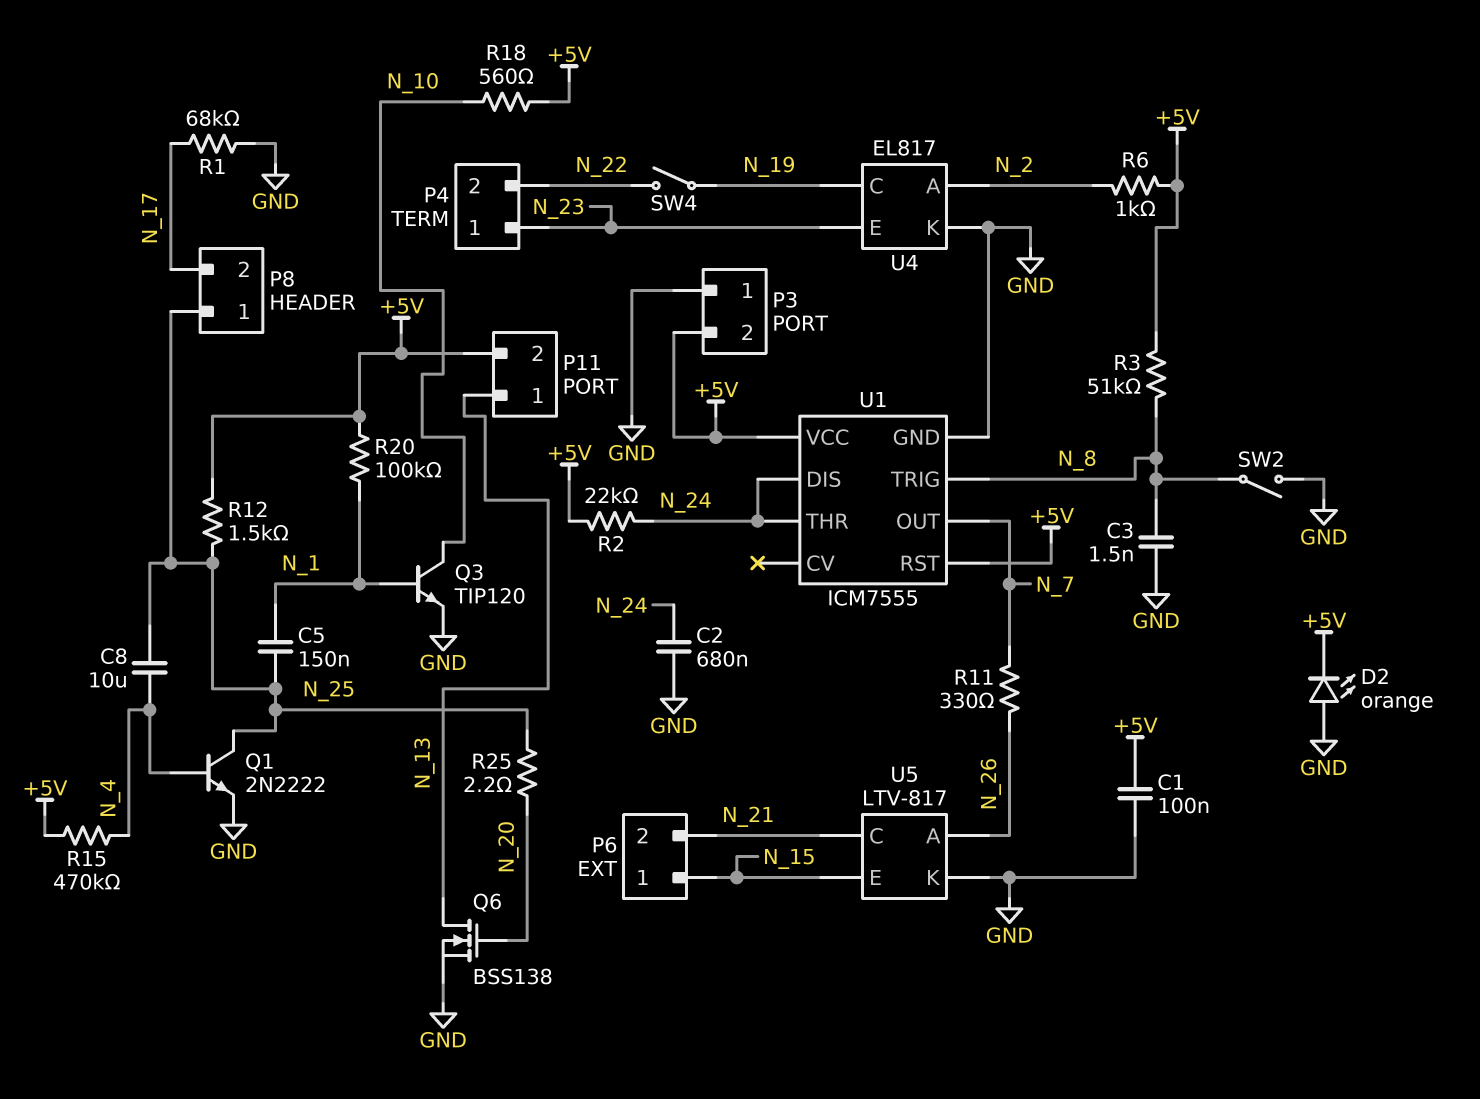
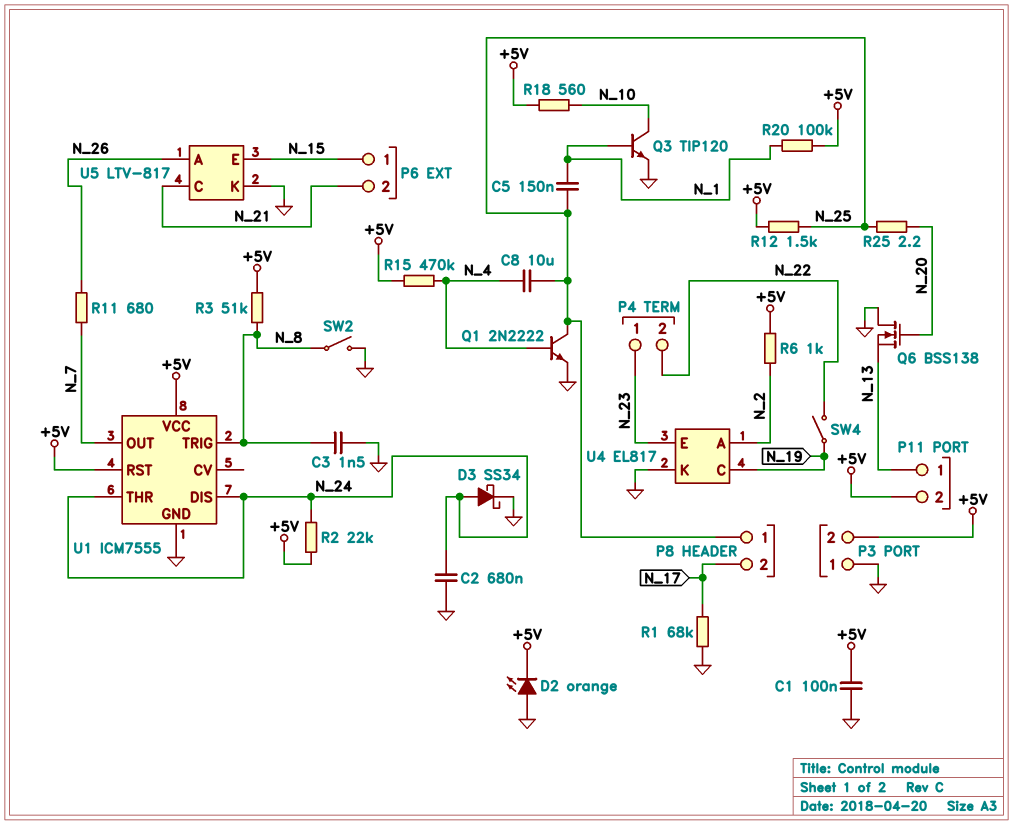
D3: none -> schottky SS34 (A N_24, K GND)
Q6: NMOS BSS138 (G N_20, D N_13, S GND) -> NMOS BSS138 (G N_20, D GND, S N_13)
R11: 330 (N_7, N_26) -> 680 (N_7, N_26)

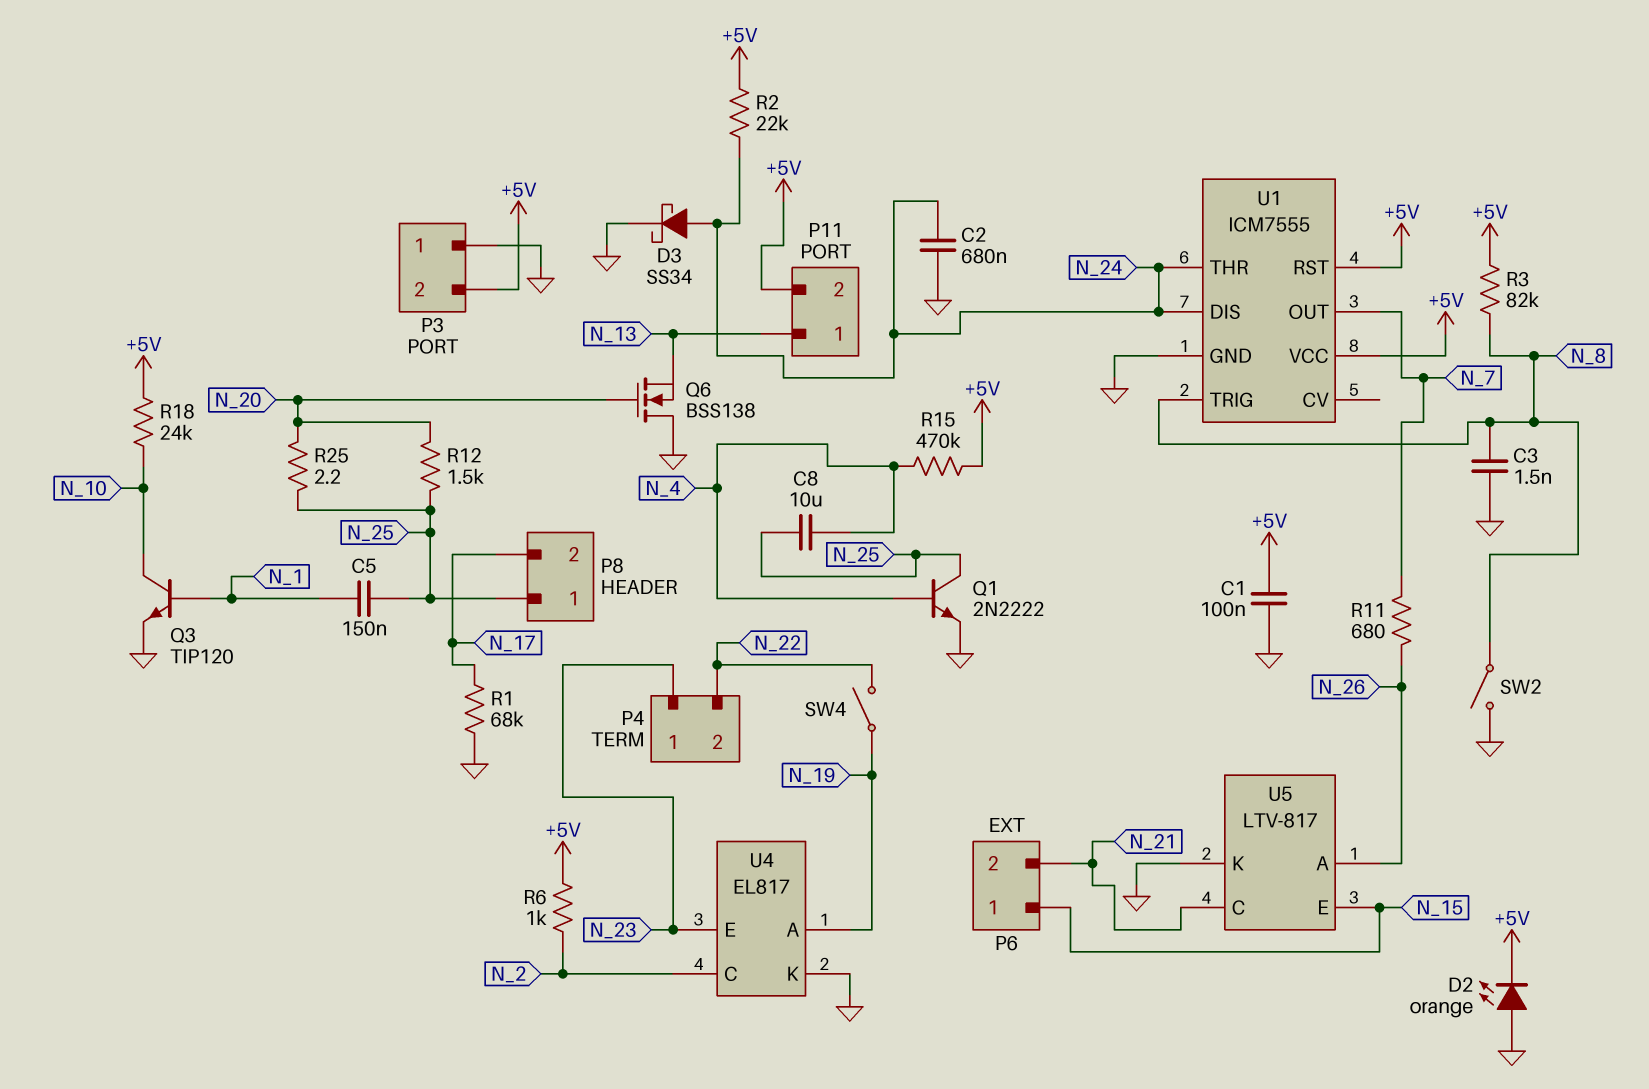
R3: 51k (+5V, N_8) -> 82k (+5V, N_8)
R12: 1.5k (+5V, N_25) -> 1.5k (N_20, N_25)
R18: 560 (+5V, N_10) -> 24k (+5V, N_10)
R20: 100k (+5V, N_1) -> none
U4 pin A: N_2 -> N_19
U4 pin C: N_19 -> N_2

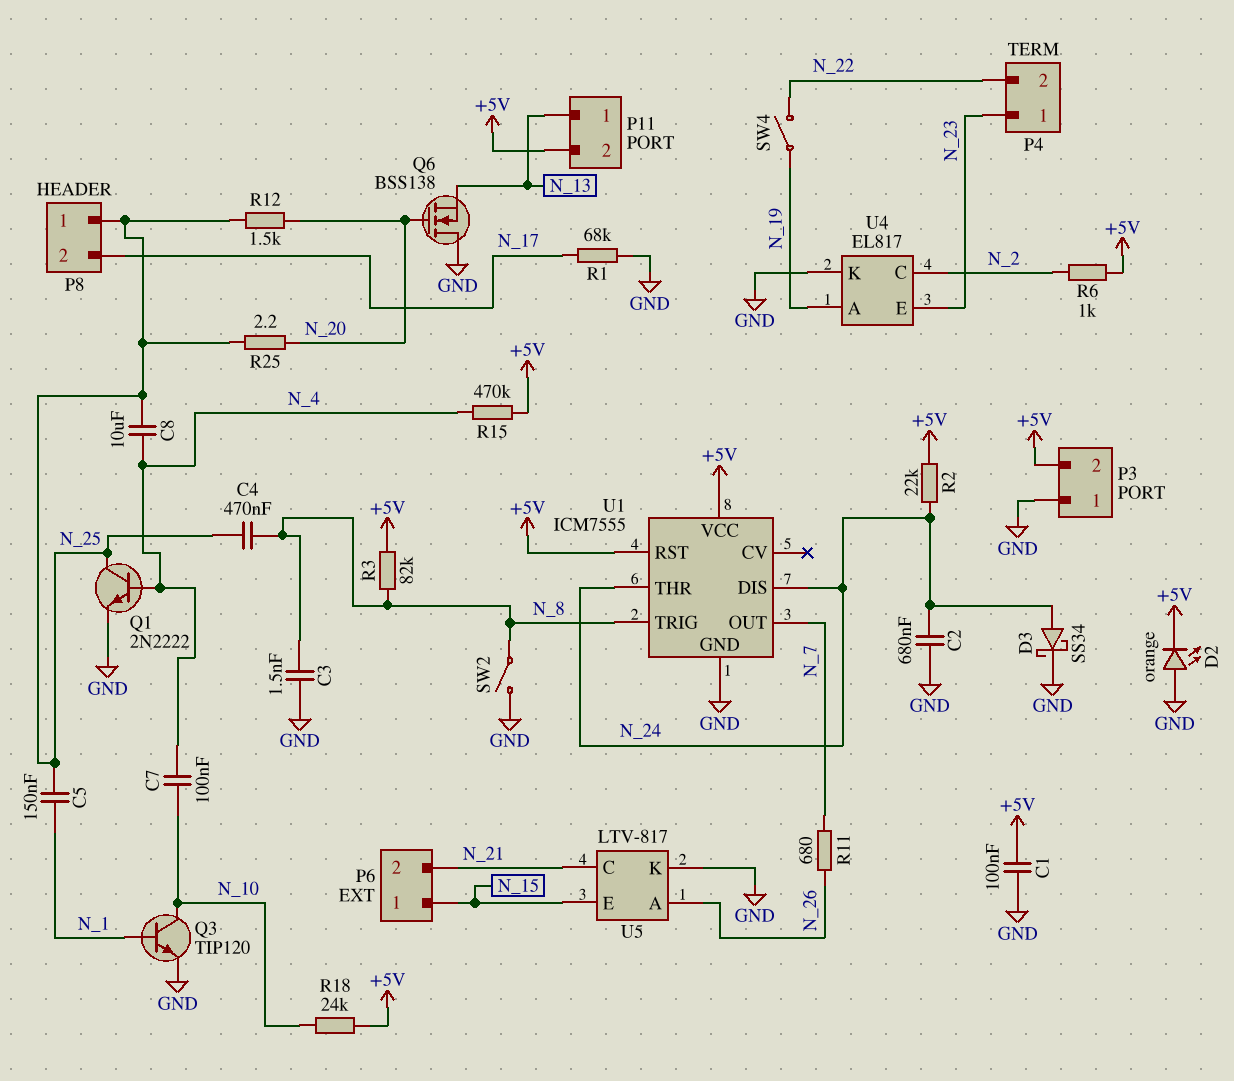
C4: none -> 470nF (N_8, N_25)
C7: none -> 100nF (N_4, N_10)

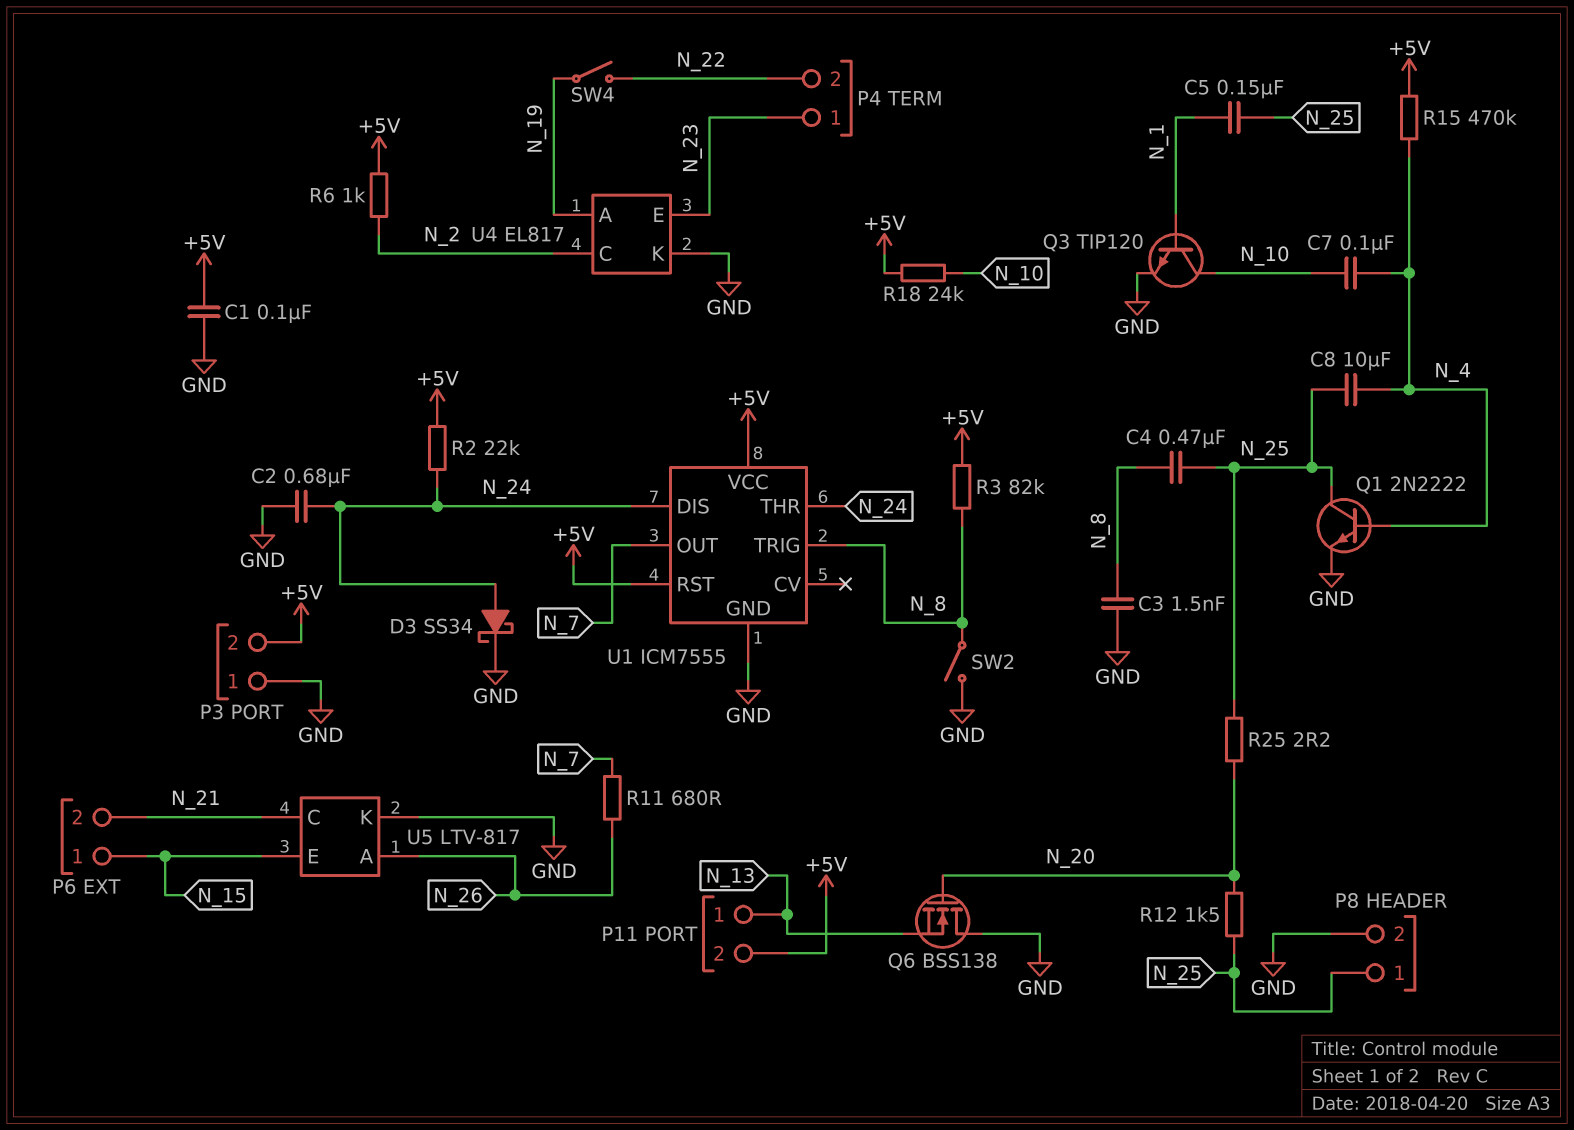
D2: LED orange (A GND, K +5V) -> none
P8 pin 2: N_17 -> GND
R1: 68k (GND, N_17) -> none

